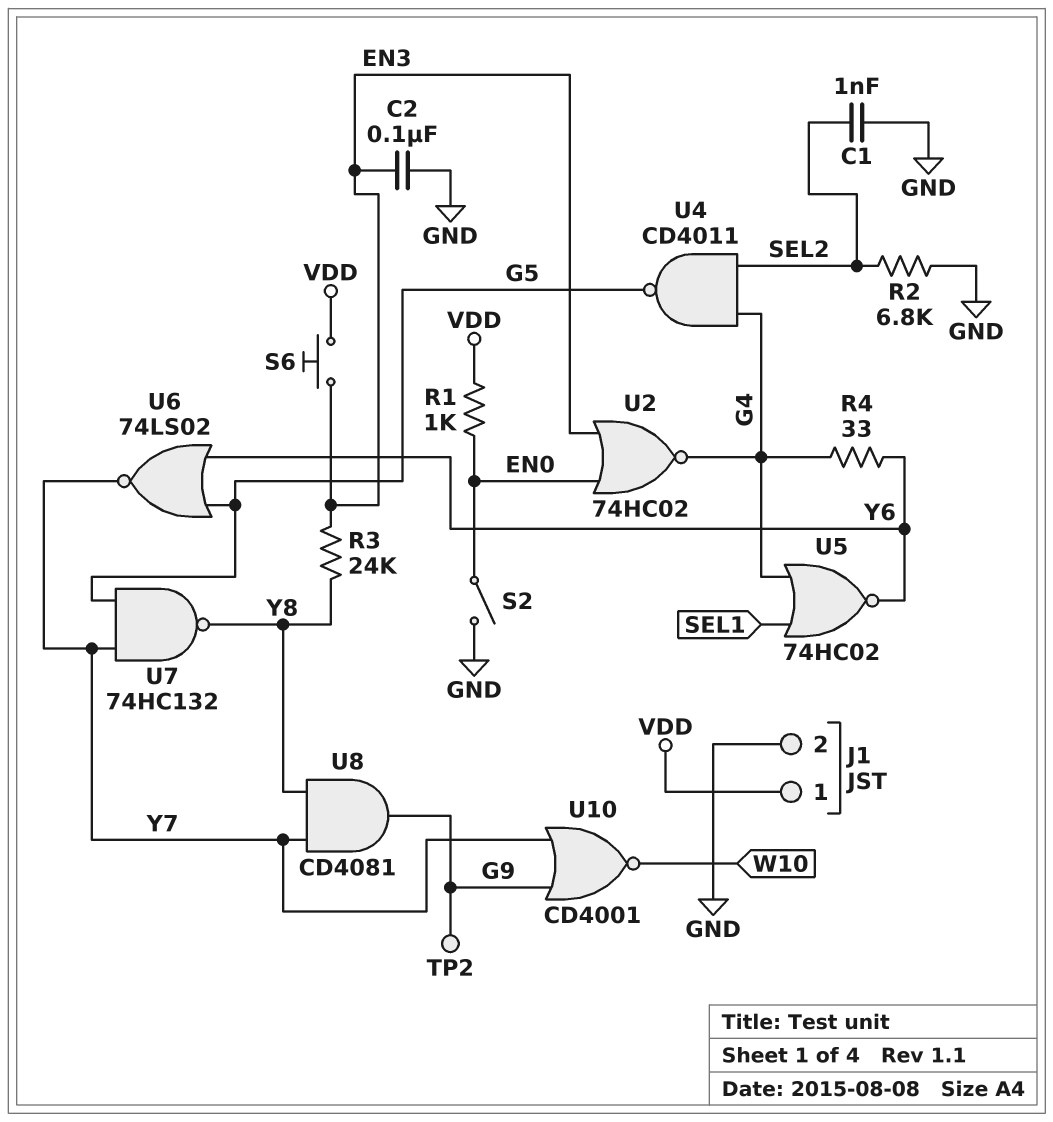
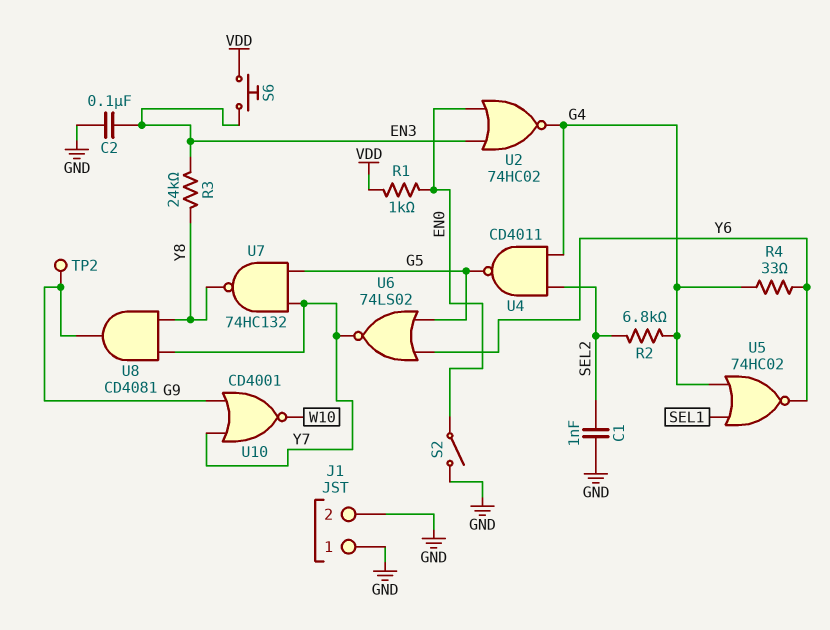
J1 pin 1: VDD -> GND
R2: 6.8k (GND, SEL2) -> 6.8k (G4, SEL2)

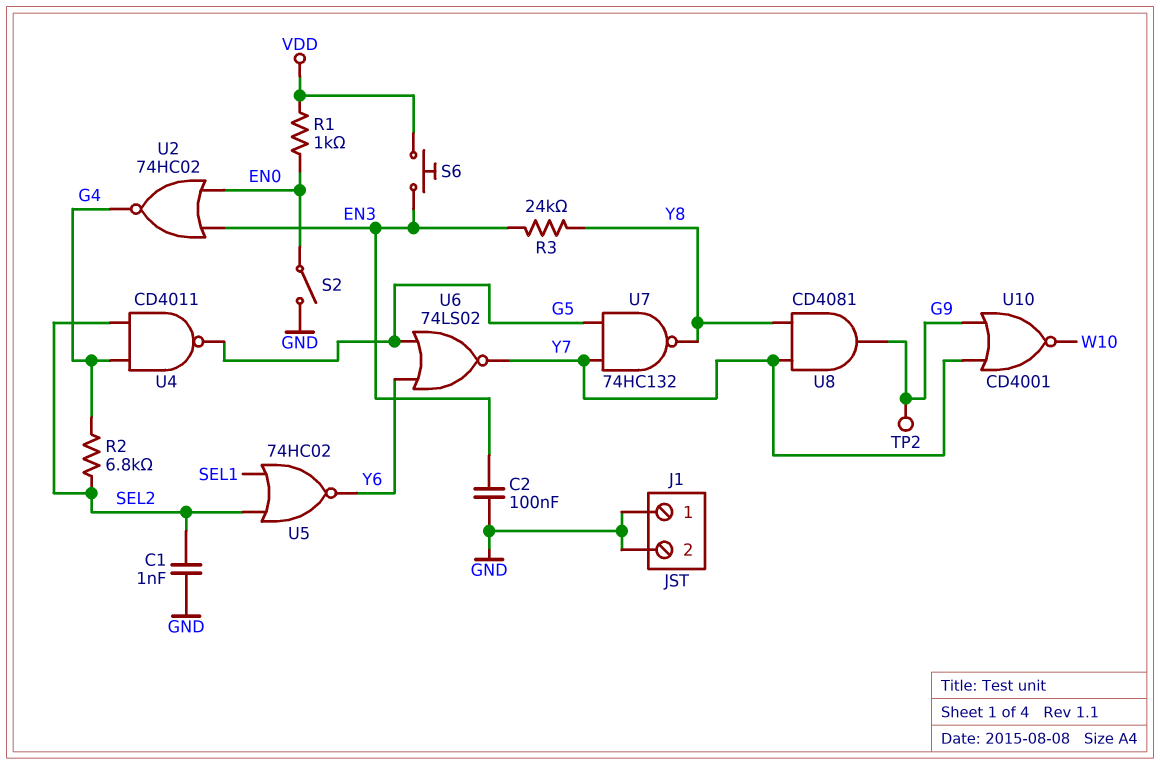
R4: 33 (G4, Y6) -> none
U5: NOR 74HC02 (in G4, in SEL1, out Y6) -> NOR 74HC02 (in SEL1, in SEL2, out Y6)

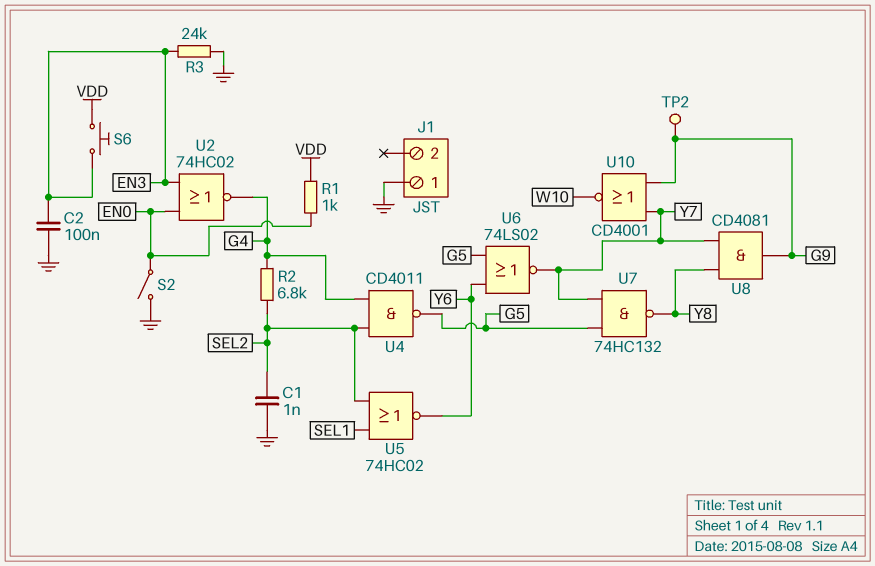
J1 pin 2: GND -> none
R3: 24k (EN3, Y8) -> 24k (EN3, GND)

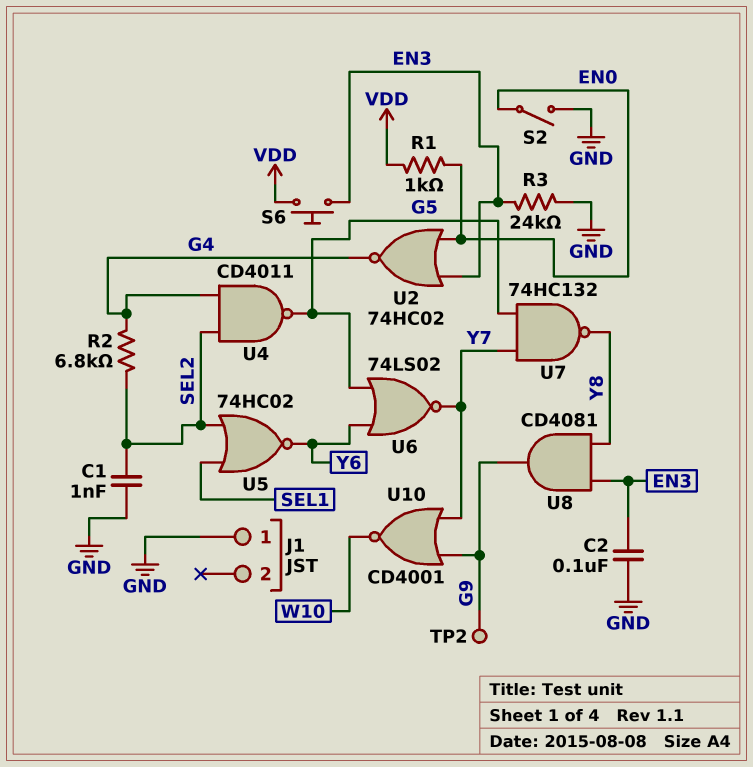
U8: AND CD4081 (in Y7, in Y8, out G9) -> AND CD4081 (in EN3, in Y8, out G9)

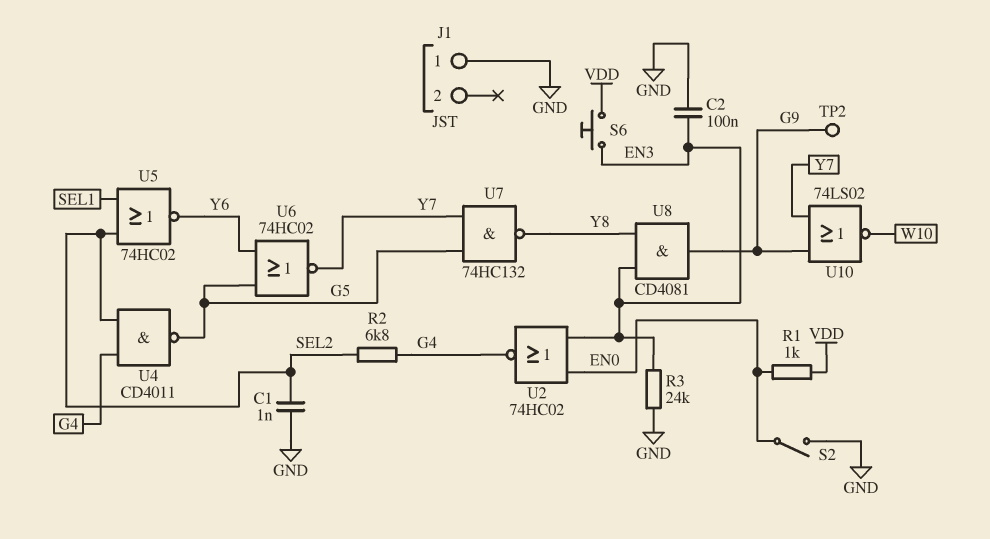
U6: NOR 74LS02 (in G5, in Y6, out Y7) -> NOR 74HC02 (in G5, in Y6, out Y7)
U10: NOR CD4001 (in G9, in Y7, out W10) -> NOR 74LS02 (in G9, in Y7, out W10)

